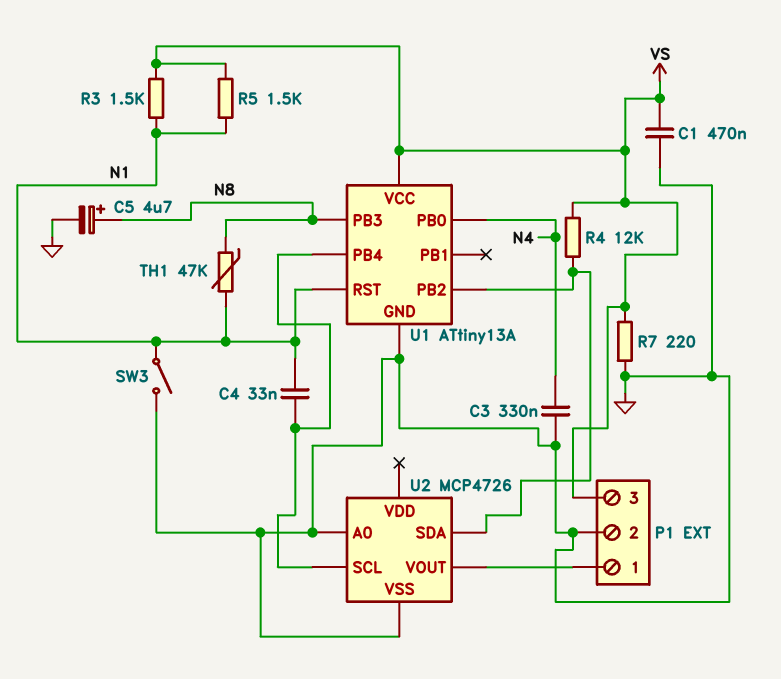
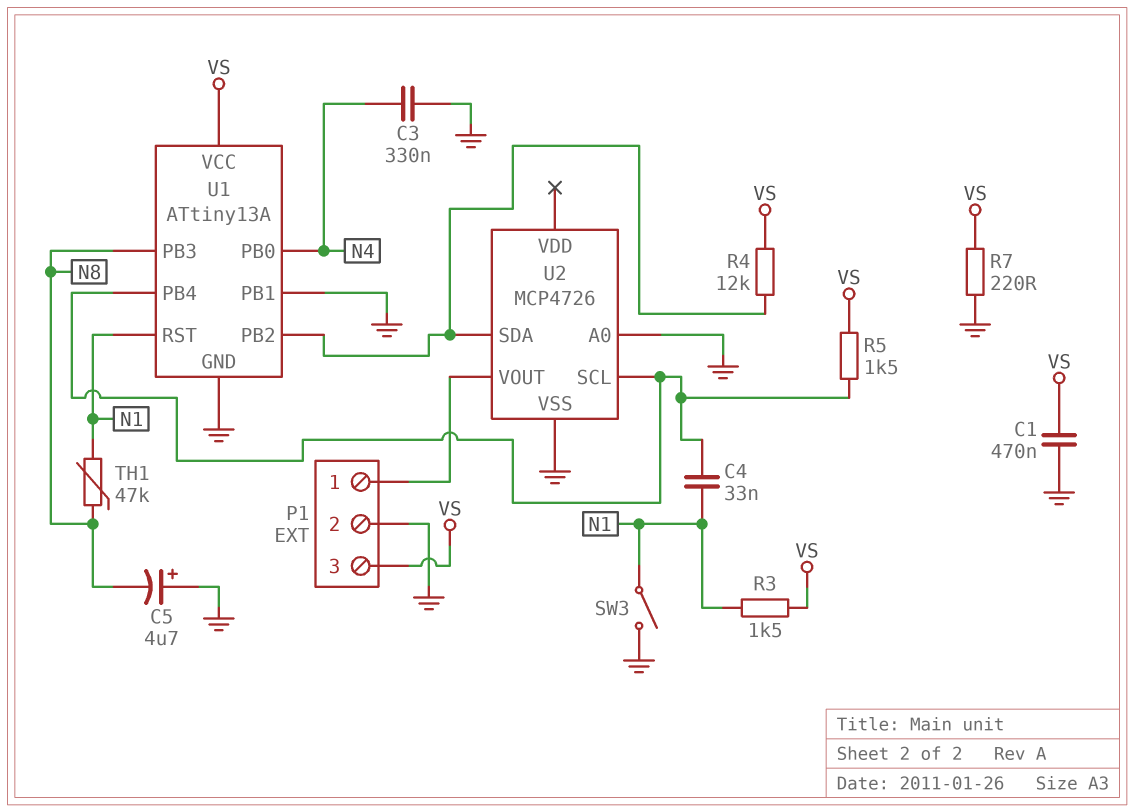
C5: 4.7uF (plus N8, minus GND) -> 4.7uF (plus GND, minus N8)
R5: 1.5k (N1, VS) -> 1.5k (U1/PB4, VS)
U1 pin PB1: none -> GND

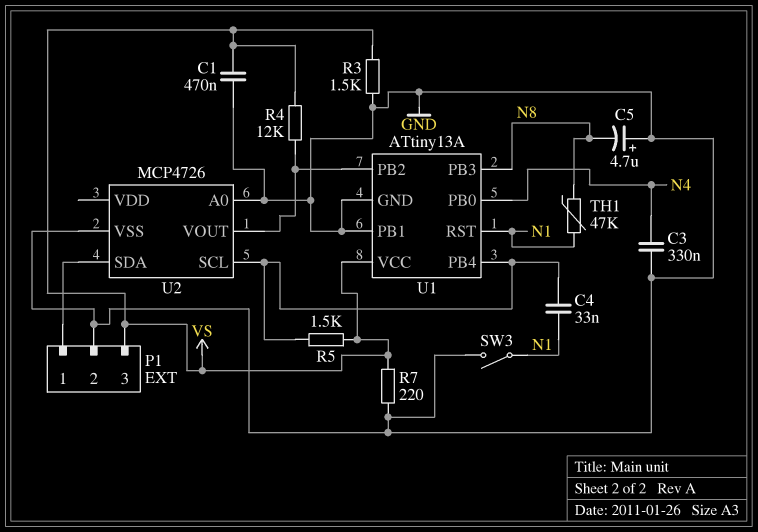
R3: 1.5k (N1, VS) -> 1.5k (GND, VS)
U2 pin SDA: U1/PB2 -> P1/1
U2 pin VOUT: P1/1 -> U1/PB2

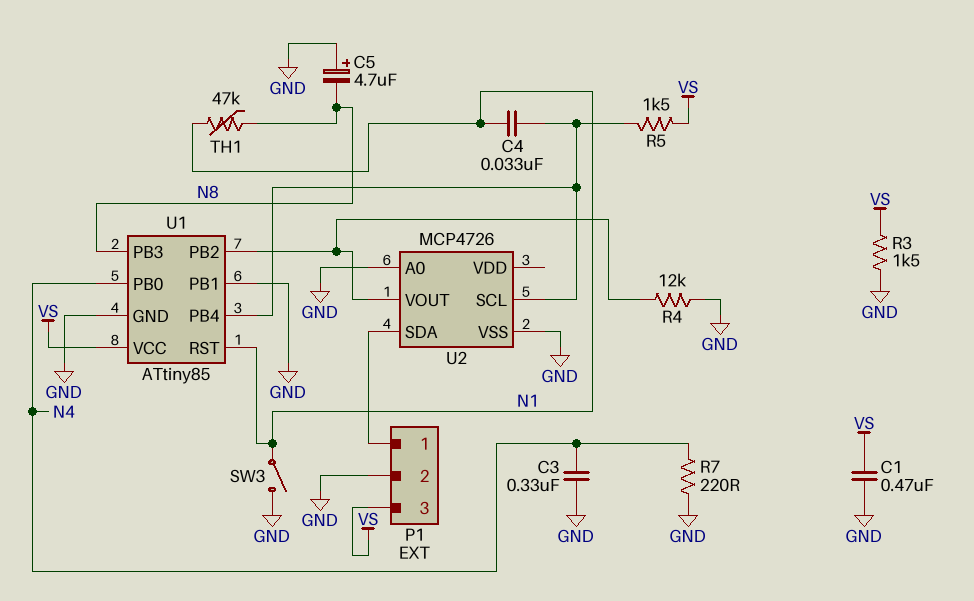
R4: 12k (U1/PB2, VS) -> 12k (GND, U1/PB2)
R7: 220 (GND, VS) -> 220 (GND, N4)
U1: ATtiny13A -> ATtiny85

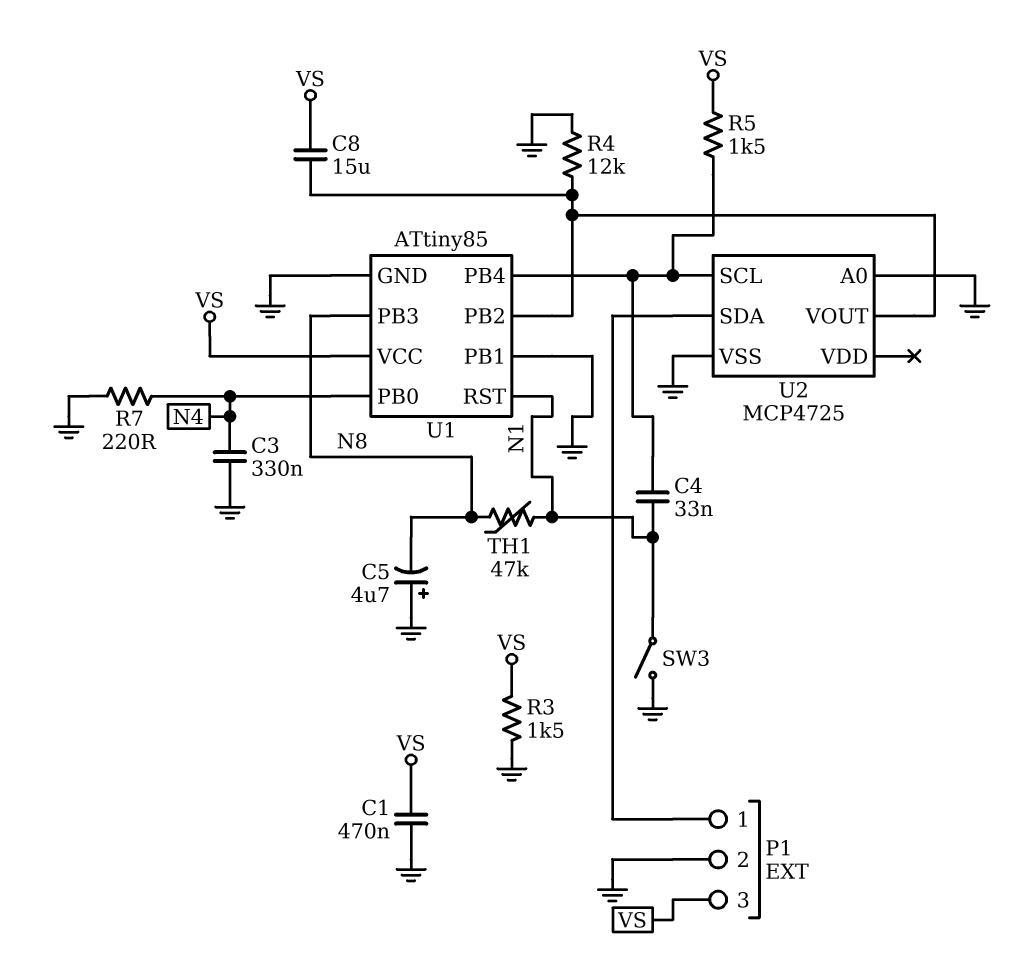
C8: none -> 15uF (U1/PB2, VS)
U2: MCP4726 -> MCP4725

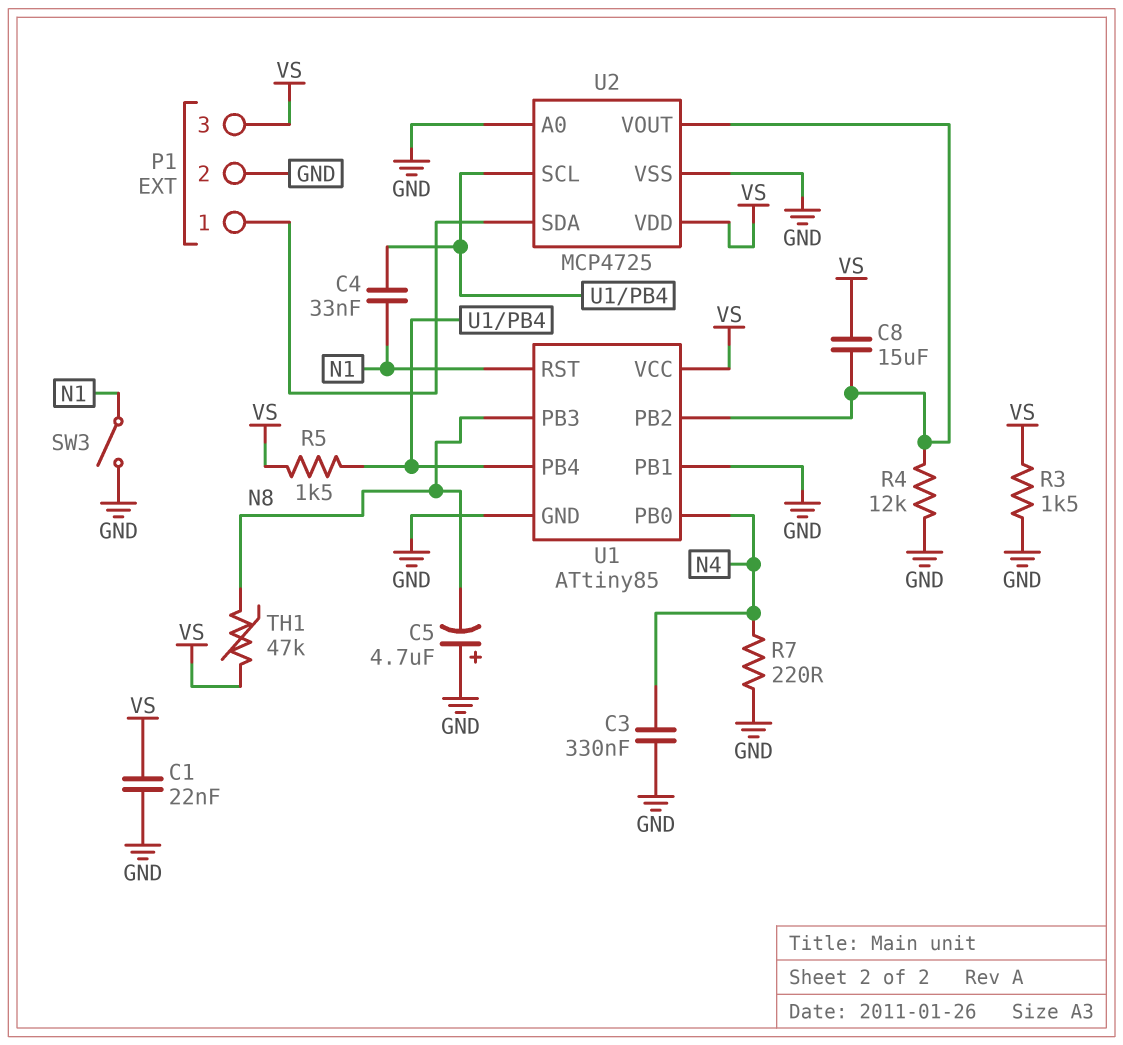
C1: 470nF (GND, VS) -> 22nF (GND, VS)
TH1: 47k (N1, N8) -> 47k (N8, VS)
U2 pin VDD: none -> VS

